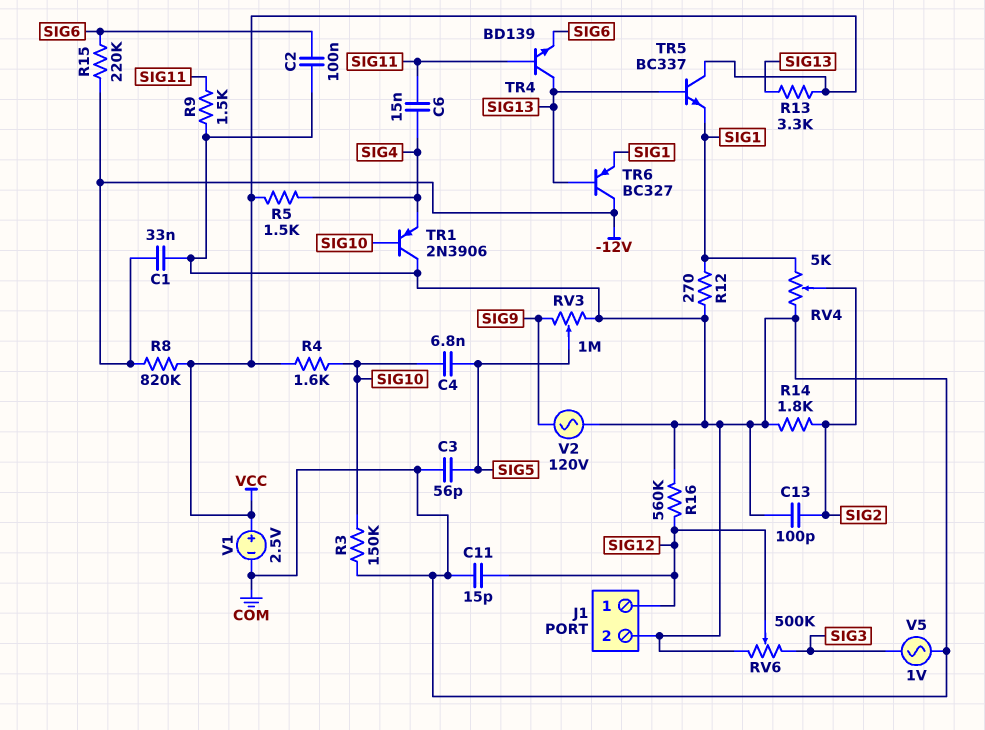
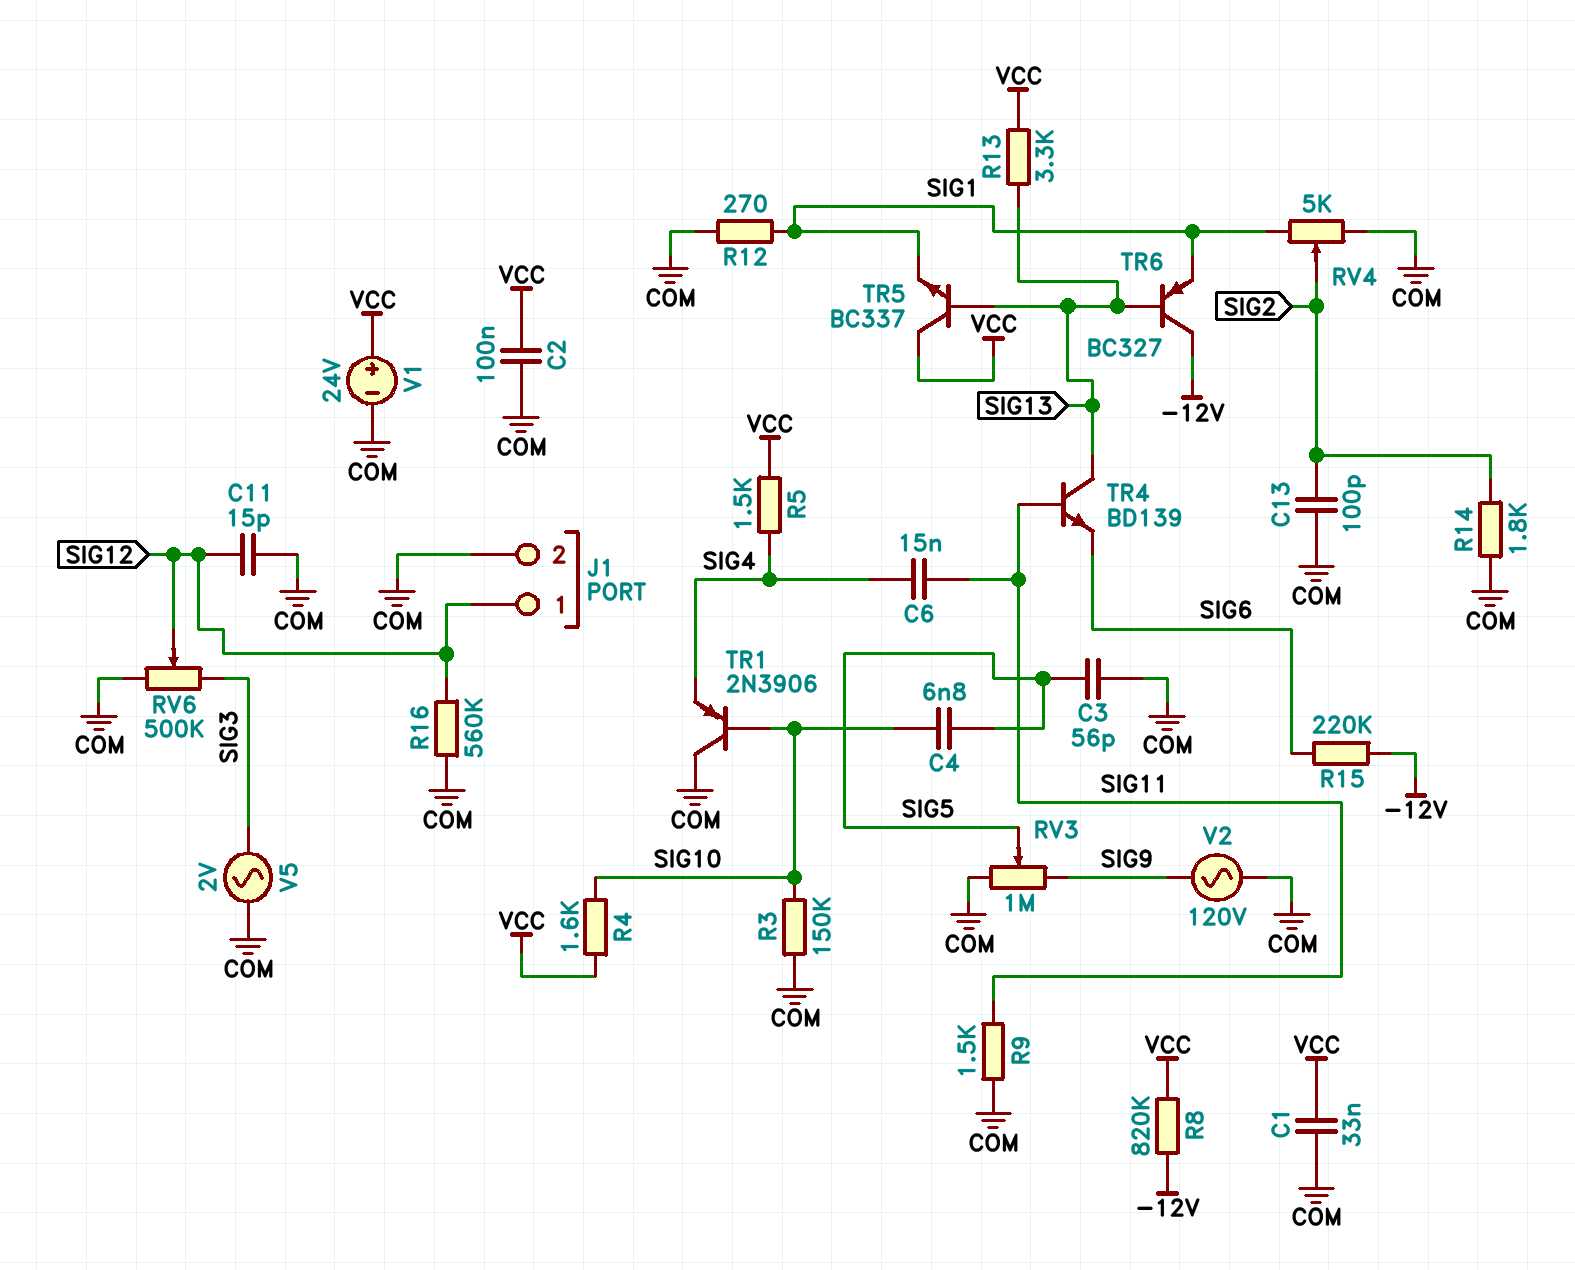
C1: 33nF (-12V, COM) -> 33nF (COM, VCC)
C2: 100nF (COM, SIG6) -> 100nF (COM, VCC)
V1: 2.5V (plus VCC, minus COM) -> 24V (plus VCC, minus COM)
V5: AC 1V (COM, SIG3) -> AC 2V (COM, SIG3)

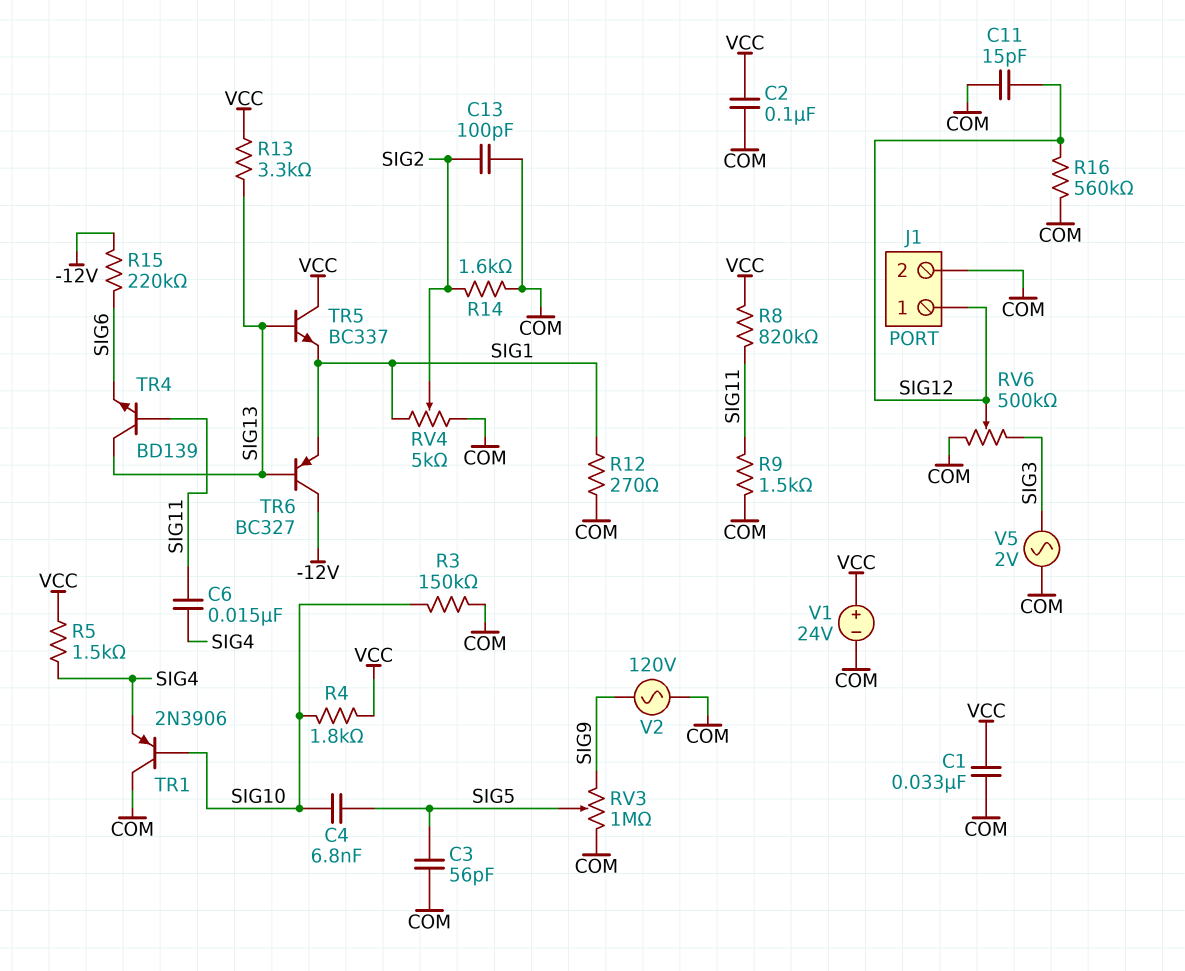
R4: 1.6k (SIG10, VCC) -> 1.8k (SIG10, VCC)
R8: 820k (-12V, VCC) -> 820k (SIG11, VCC)
R14: 1.8k (COM, SIG2) -> 1.6k (COM, SIG2)

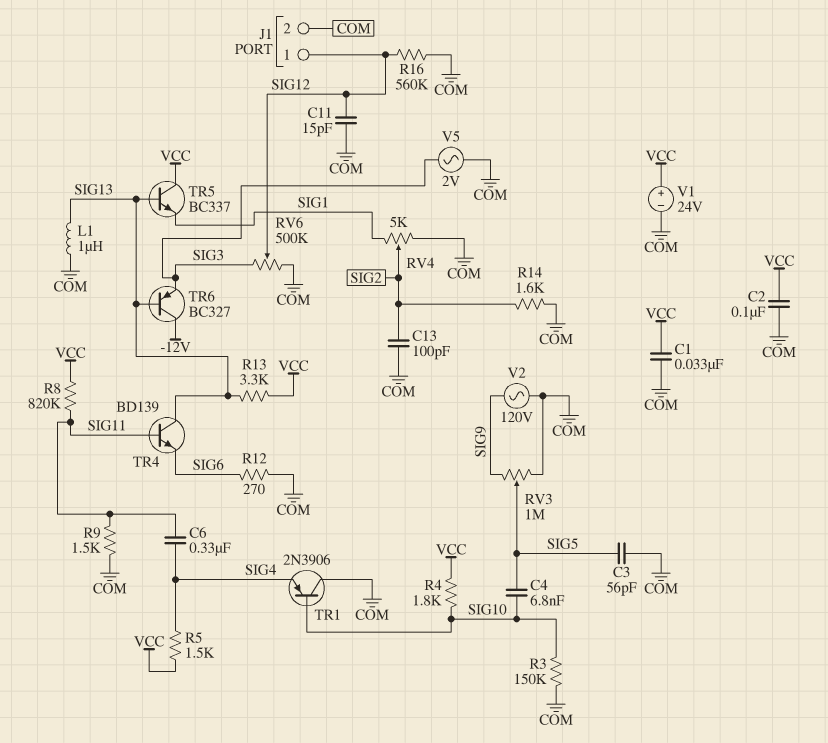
C6: 15nF (SIG4, SIG11) -> 330nF (SIG4, SIG11)
L1: none -> 1uH (COM, SIG13)
R12: 270 (COM, SIG1) -> 270 (COM, SIG6)
R15: 220k (-12V, SIG6) -> none
TR6: PNP BC327 (B SIG13, C -12V, E SIG1) -> PNP BC327 (B SIG13, C -12V, E SIG3)

